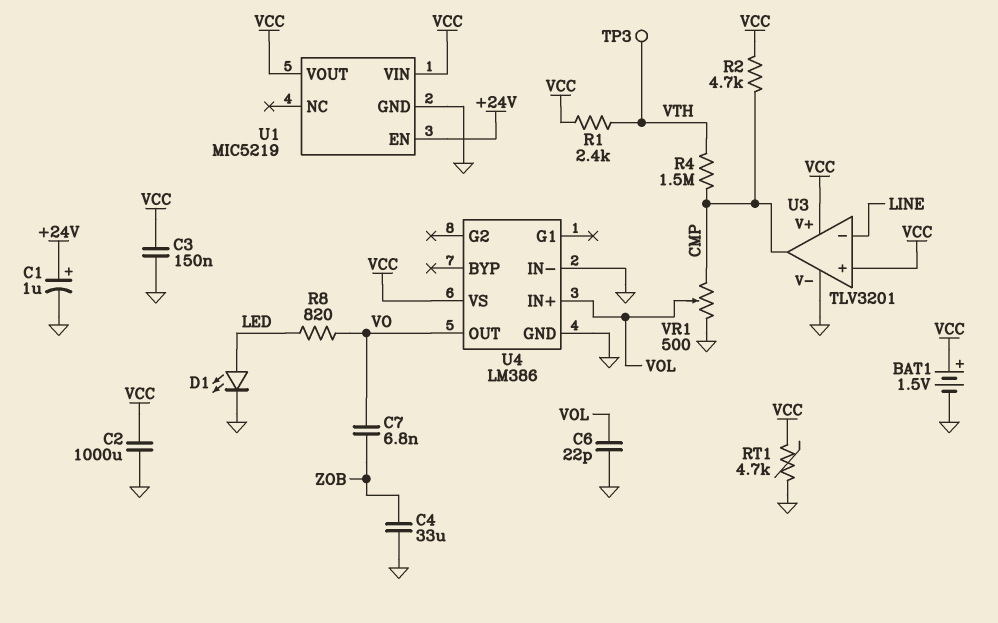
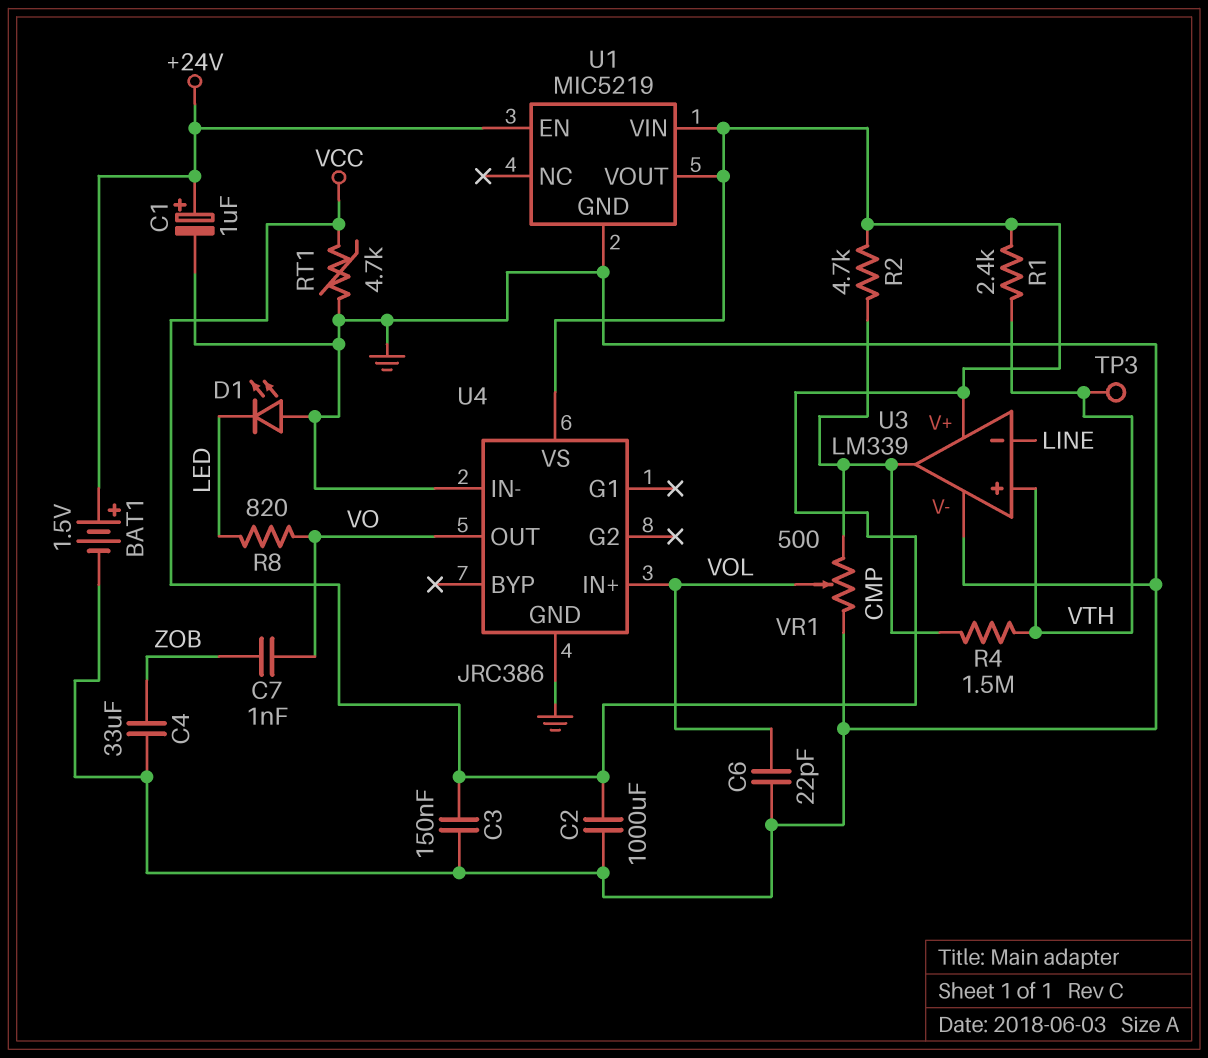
BAT1: 1.5V (plus VCC, minus GND) -> 1.5V (plus +24V, minus GND)
C7: 6.8nF (VO, ZOB) -> 1nF (VO, ZOB)
D1: LED (A LED, K GND) -> LED (A GND, K LED)
U3: TLV3201 -> LM339
U3 pin in+: VCC -> VTH
U4: LM386 -> JRC386

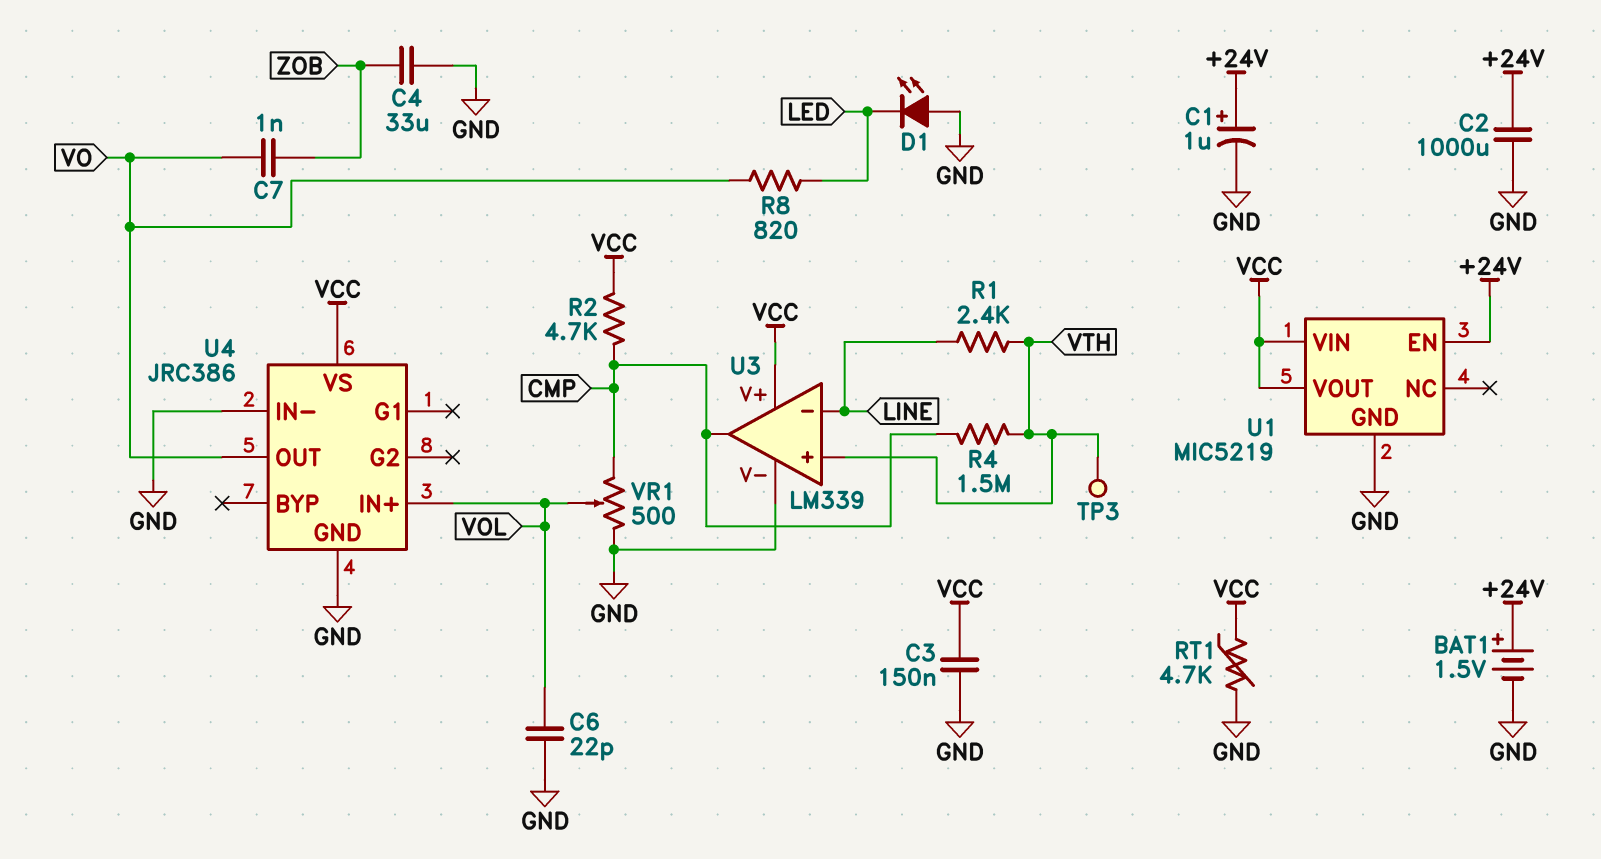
C2: 1000uF (GND, VCC) -> 1000uF (+24V, GND)
R1: 2.4k (VCC, VTH) -> 2.4k (LINE, VTH)

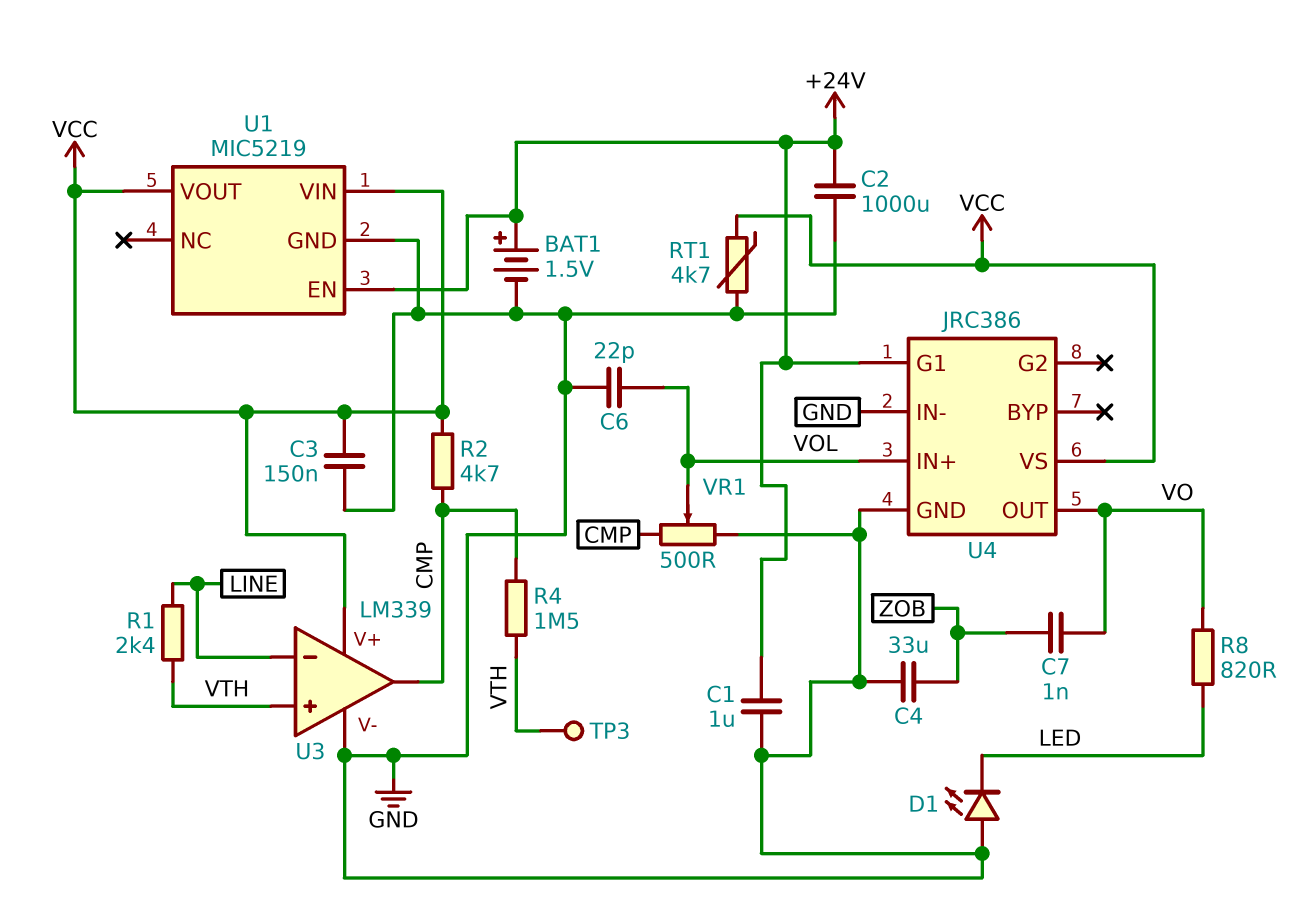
C1: 1uF (plus +24V, minus GND) -> 1uF (+24V, GND)
U4 pin G1: none -> +24V

